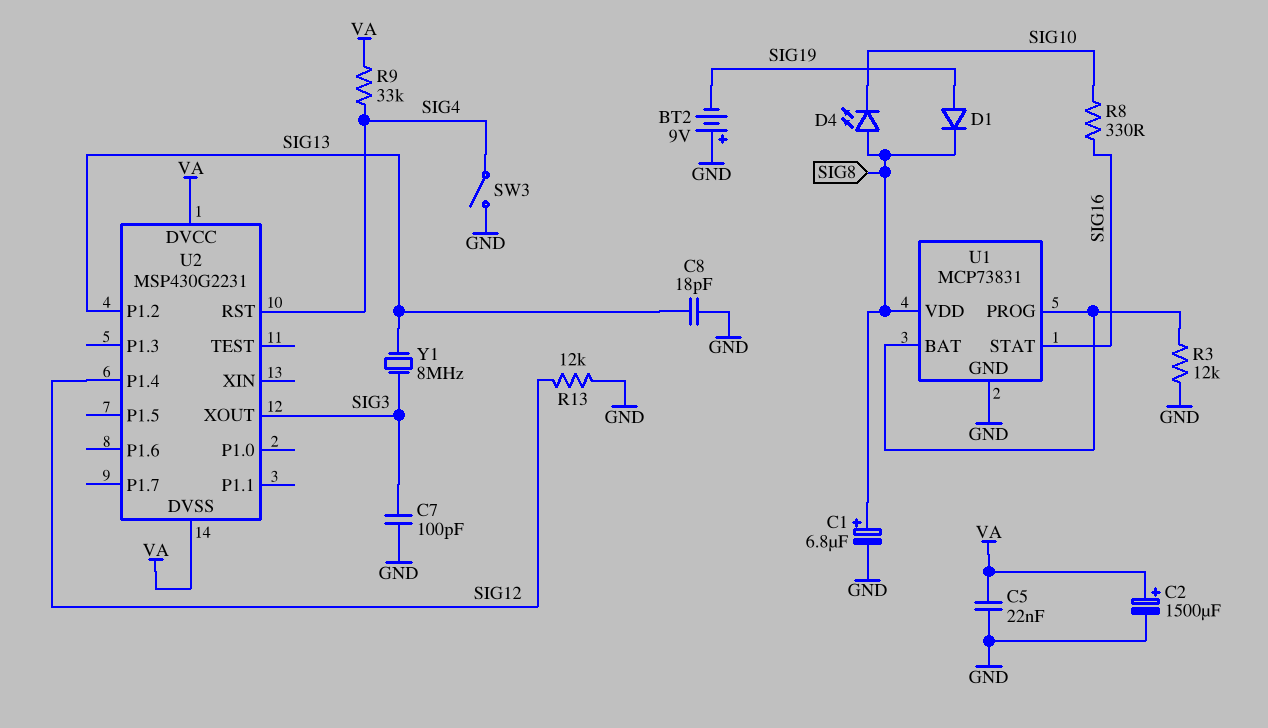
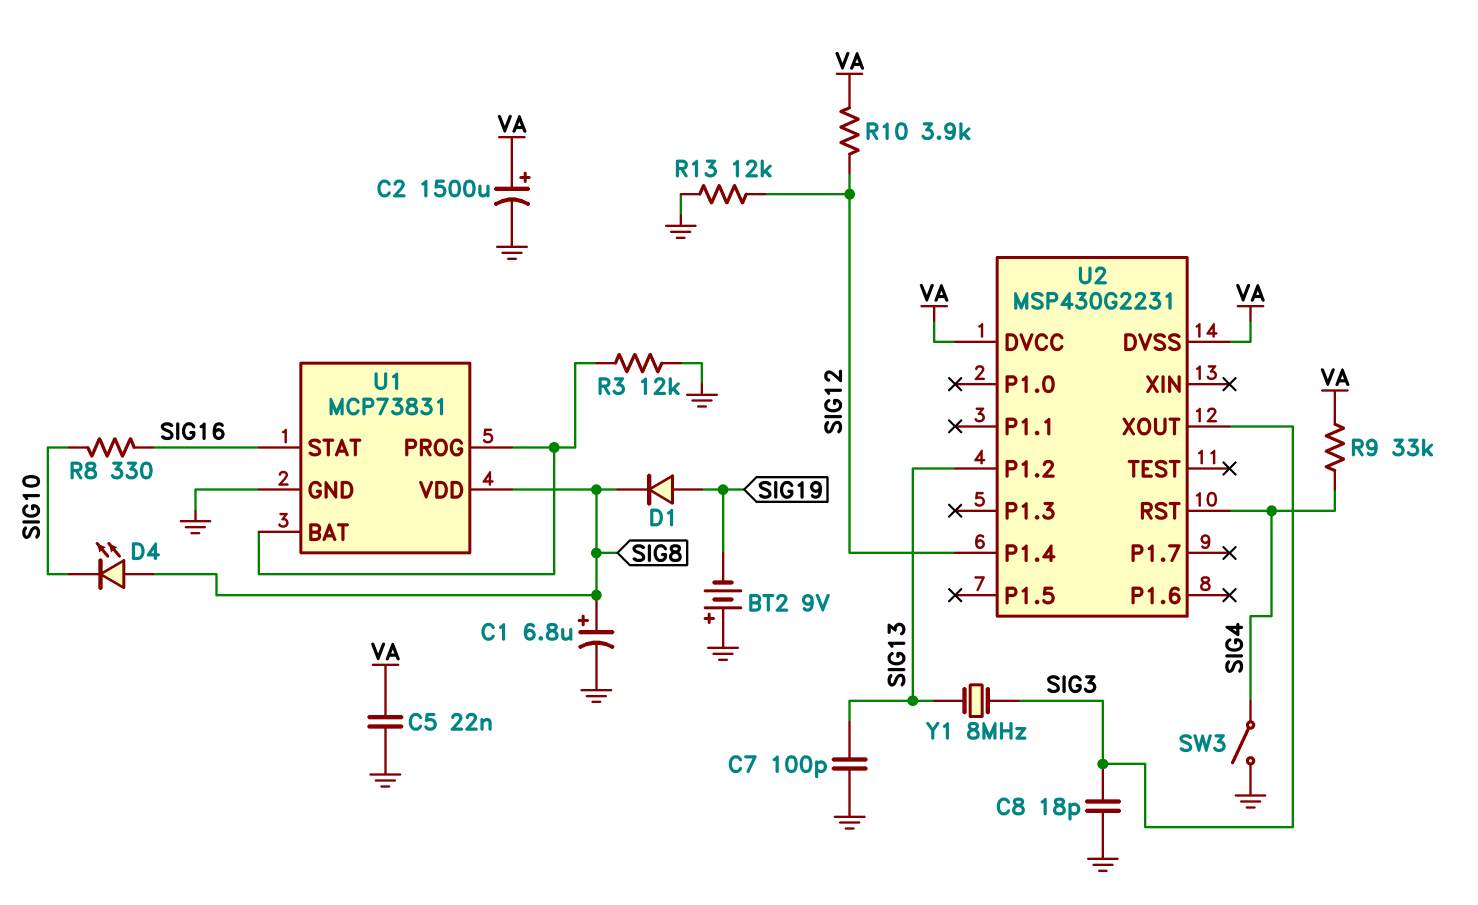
C7: 100pF (GND, SIG3) -> 100pF (GND, SIG13)
C8: 18pF (GND, SIG13) -> 18pF (GND, SIG3)
R10: none -> 3.9k (SIG12, VA)

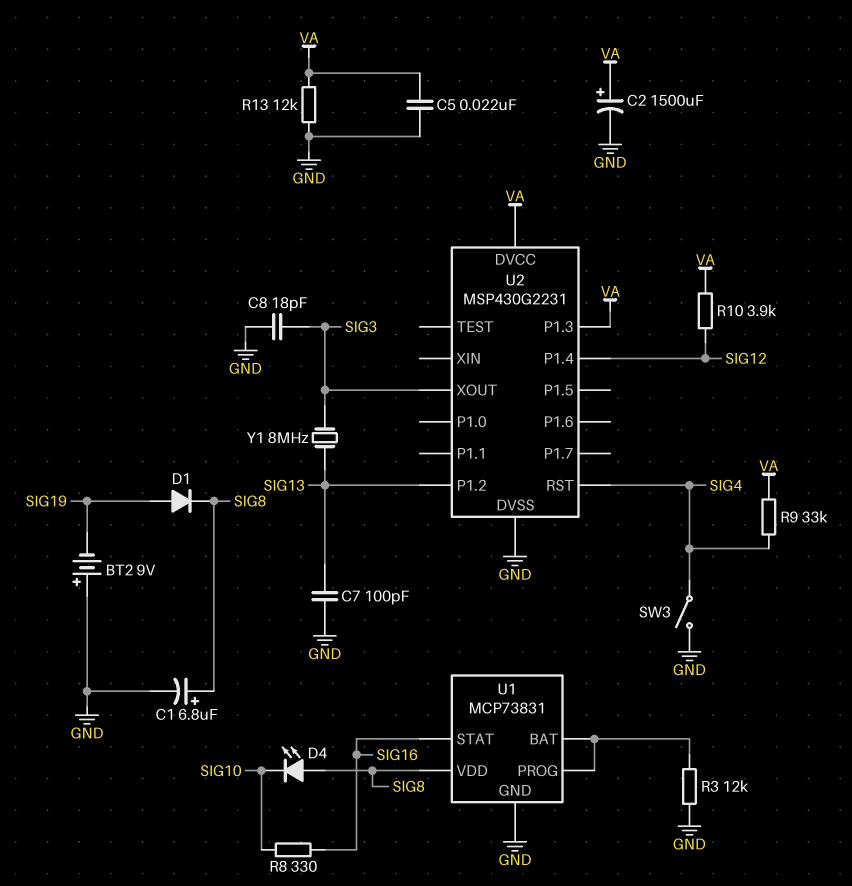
R13: 12k (GND, SIG12) -> 12k (GND, VA)
U2 pin DVSS: VA -> GND
U2 pin P1.3: none -> VA

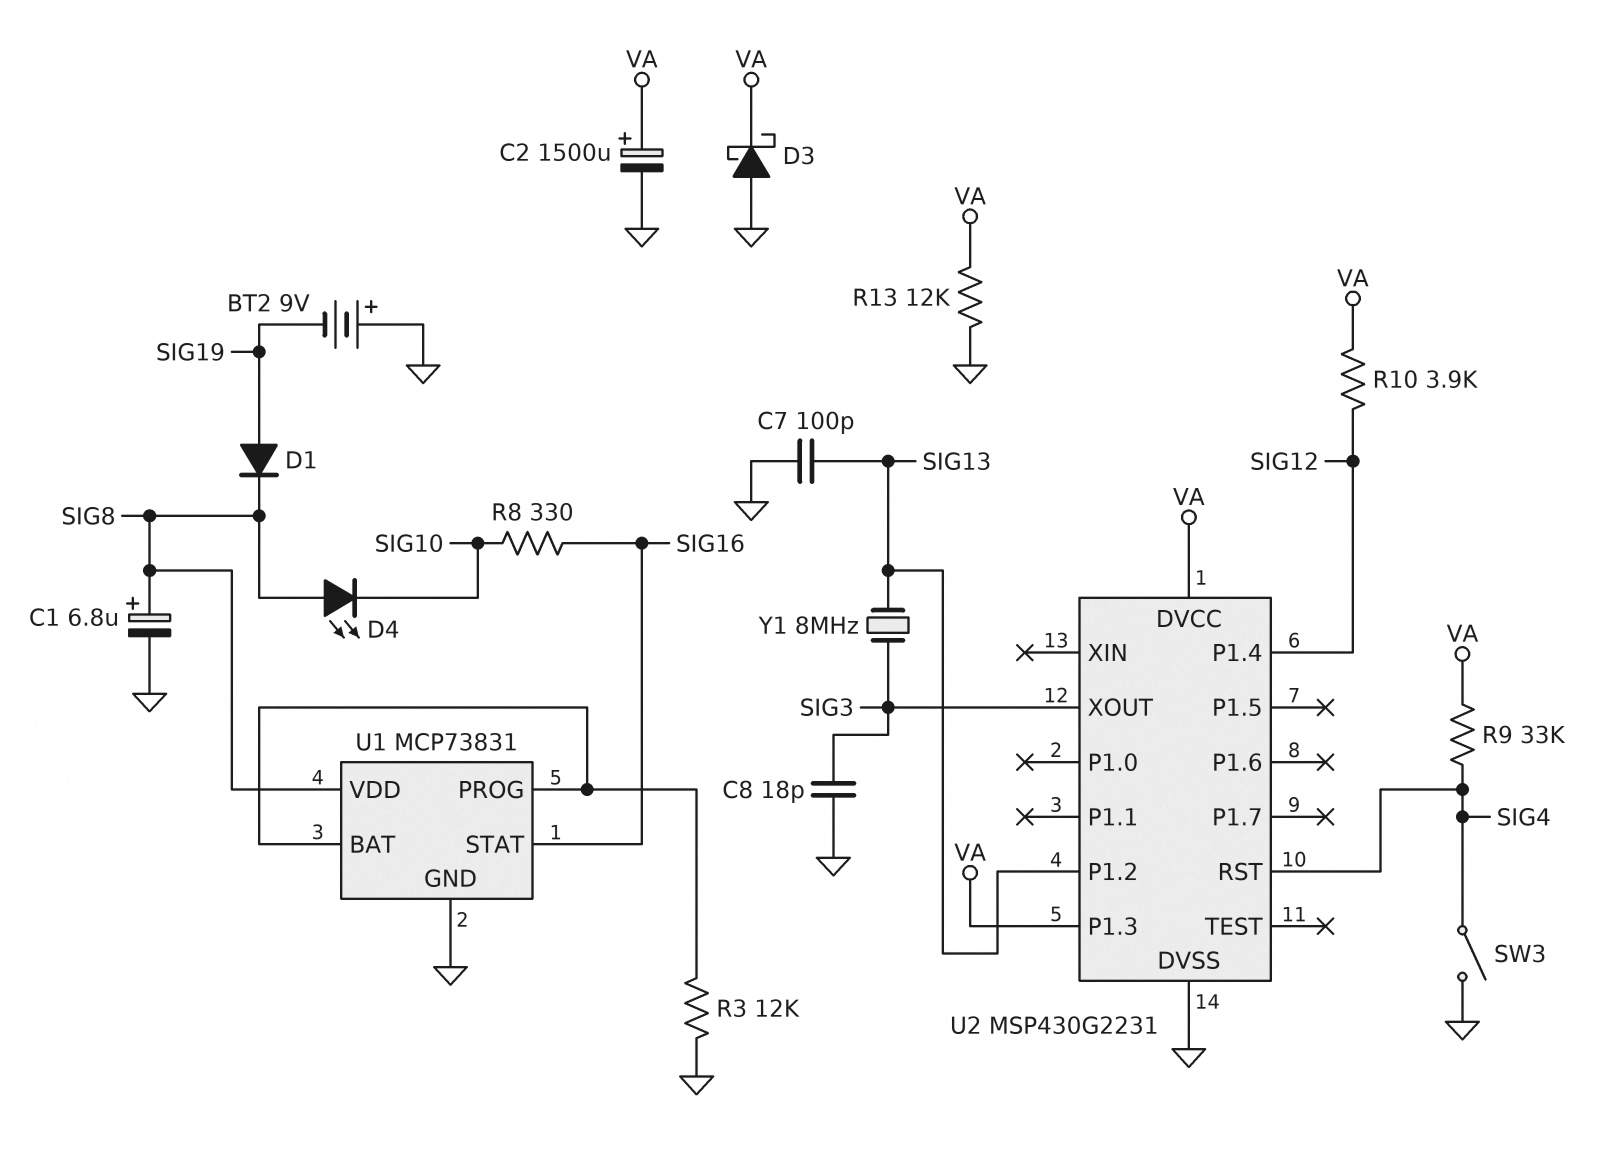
C5: 22nF (GND, VA) -> none
D3: none -> schottky (A GND, K VA)

